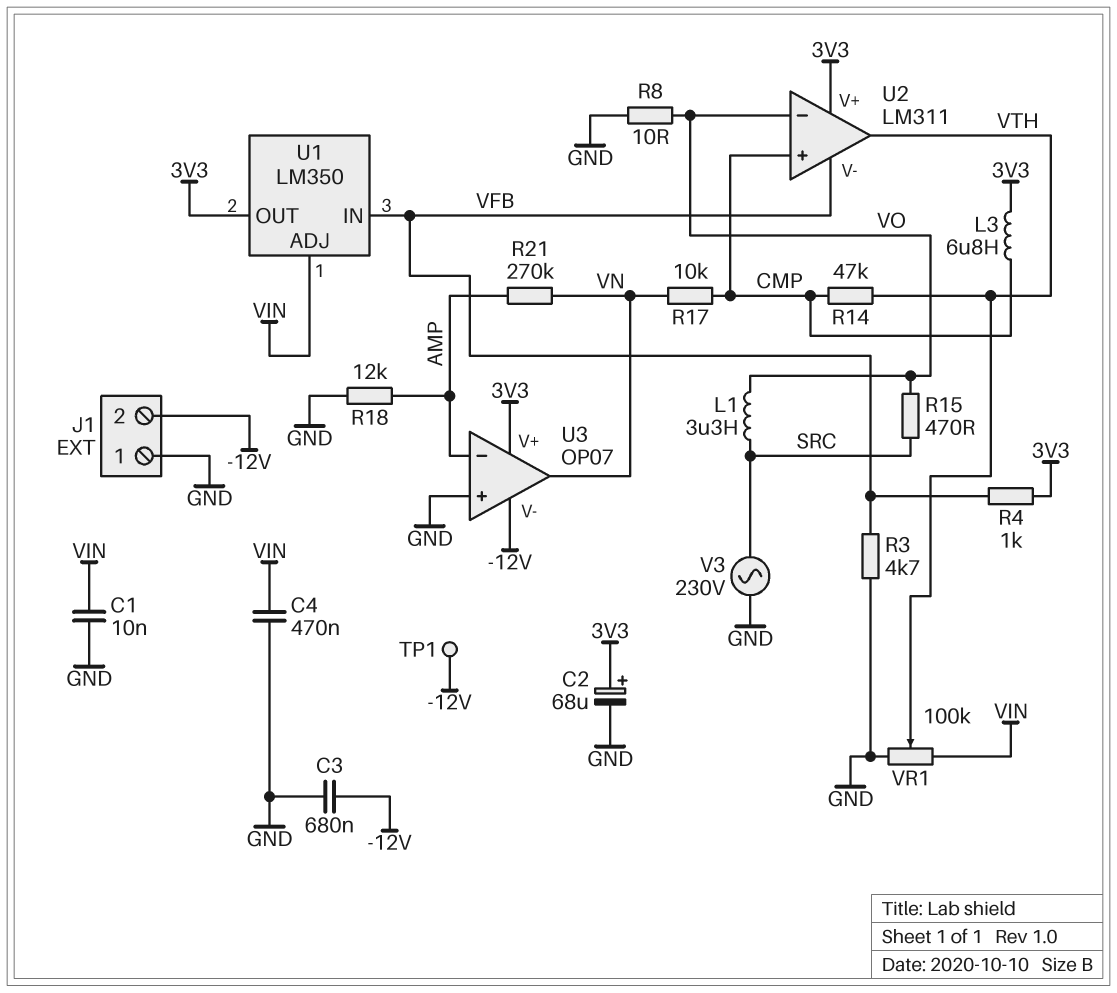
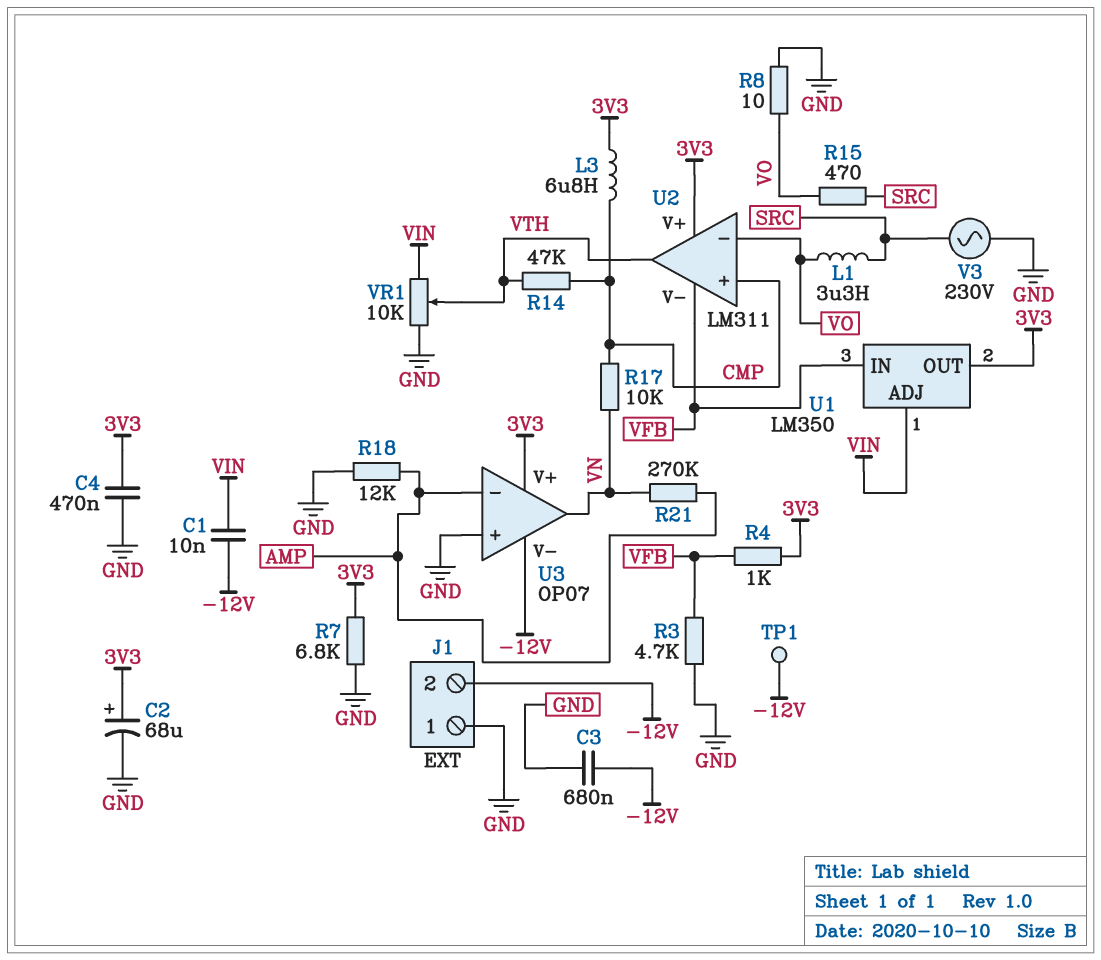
C1: 10nF (GND, VIN) -> 10nF (-12V, VIN)
C4: 470nF (GND, VIN) -> 470nF (3V3, GND)
R7: none -> 6.8k (3V3, GND)
VR1: 100k (GND, VIN, wiper VTH) -> 10k (GND, VIN, wiper VTH)

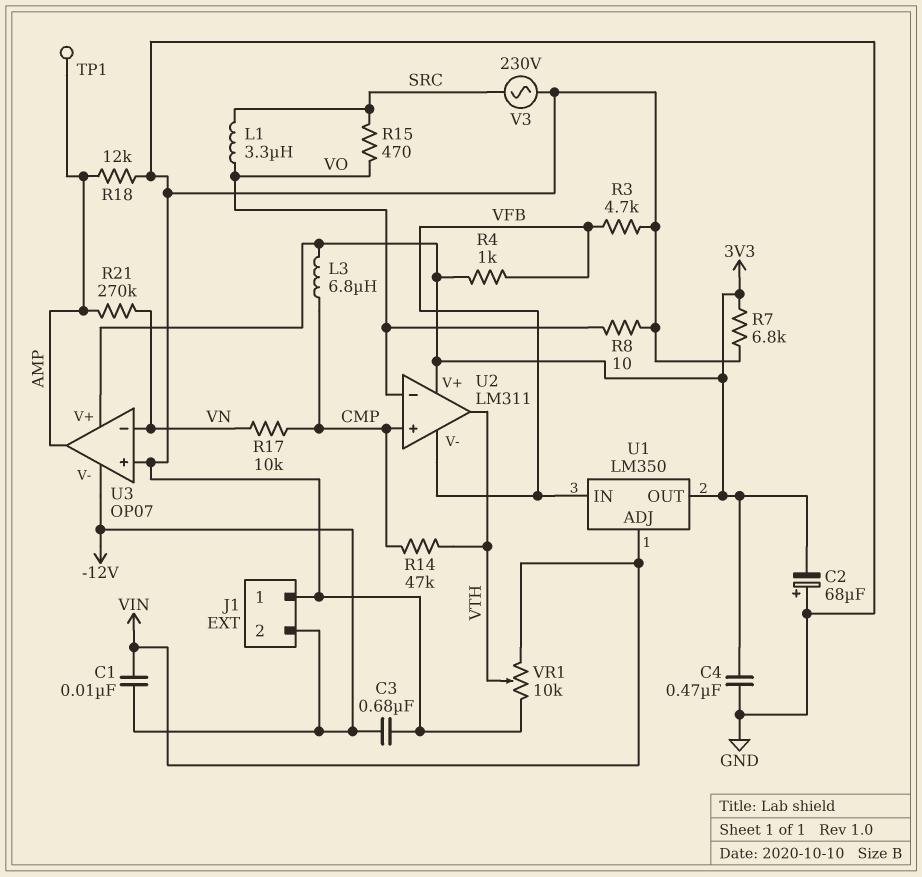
C2: 68uF (plus 3V3, minus GND) -> 68uF (plus GND, minus 3V3)
TP1: test point (-12V) -> test point (AMP)
U3 pin in-: AMP -> VN
U3 pin out: VN -> AMP

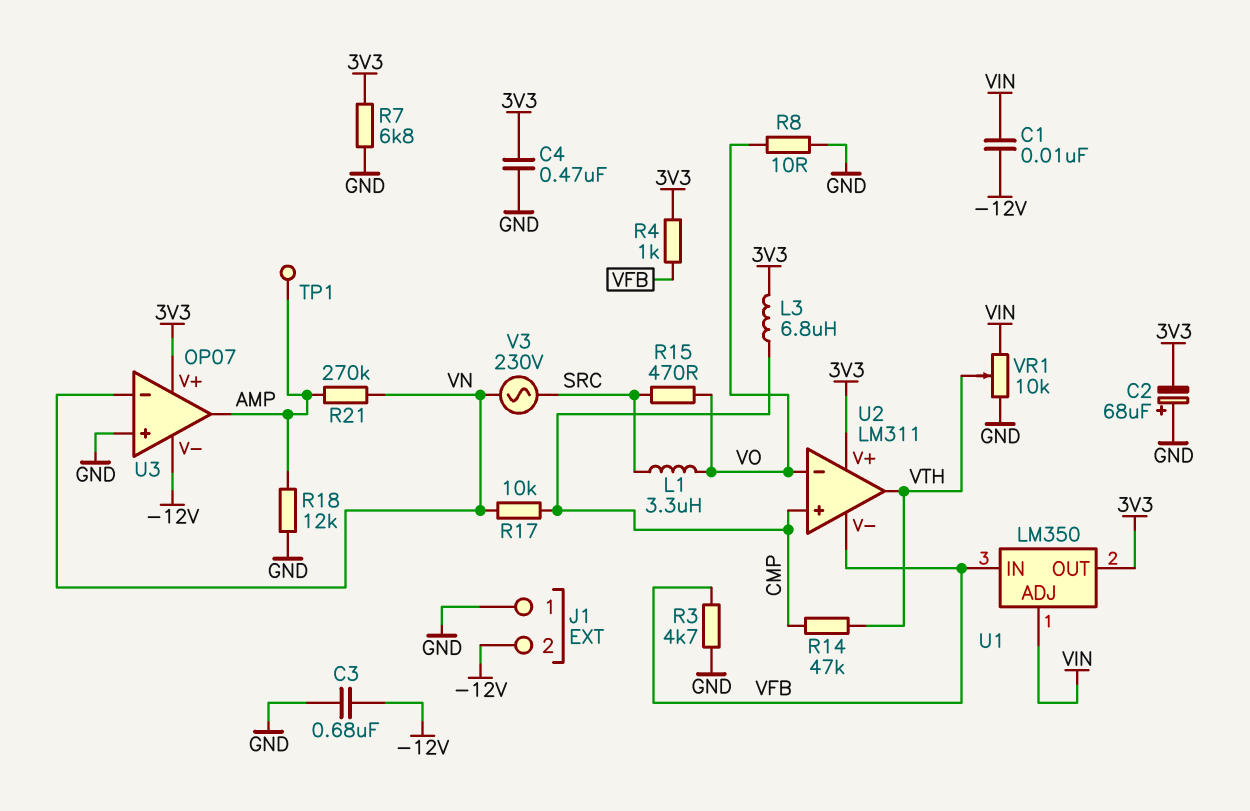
V3: AC 230V (GND, SRC) -> AC 230V (SRC, VN)

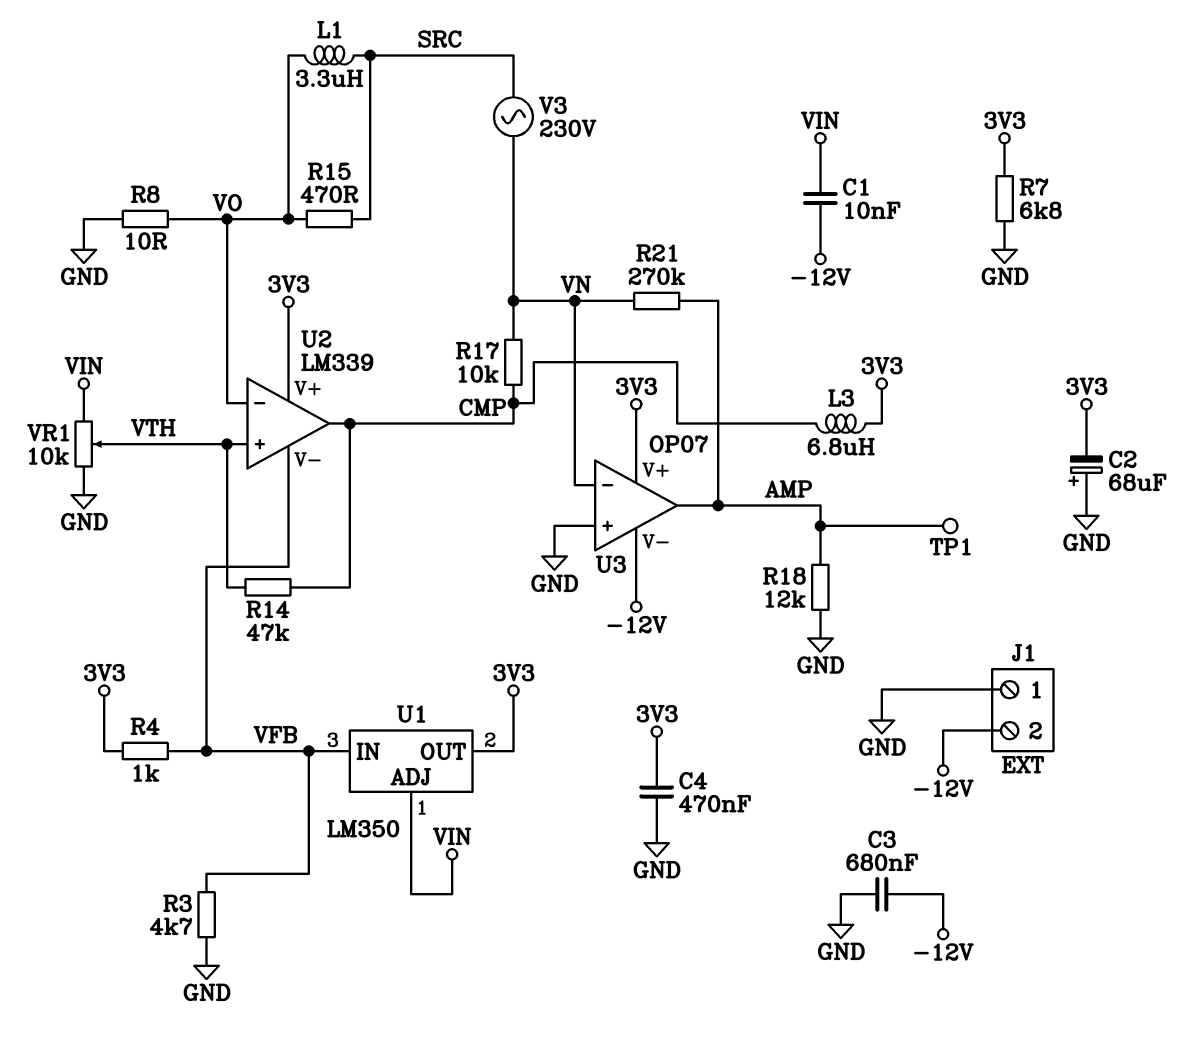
U2: LM311 -> LM339
U2 pin in+: CMP -> VTH
U2 pin out: VTH -> CMP

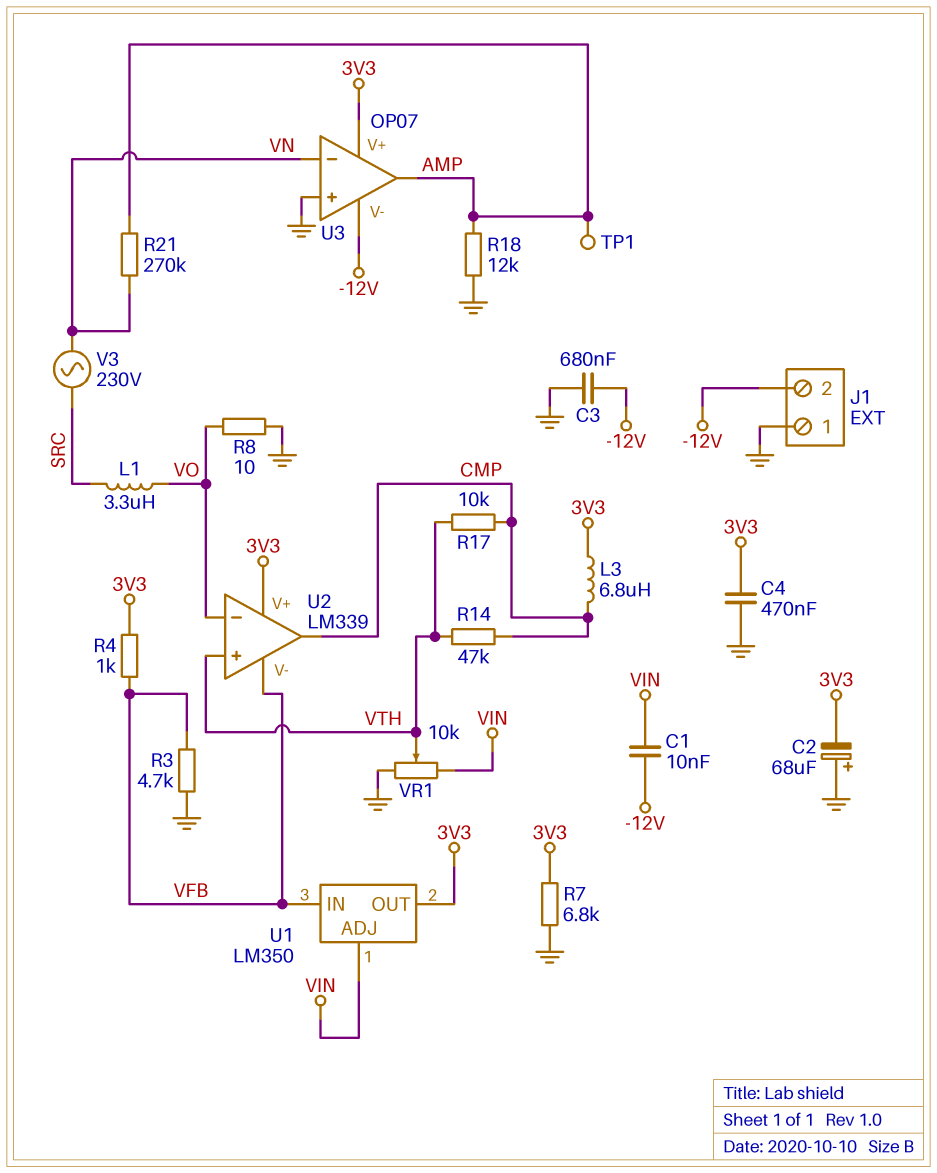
R15: 470 (SRC, VO) -> none
R17: 10k (CMP, VN) -> 10k (CMP, VTH)

